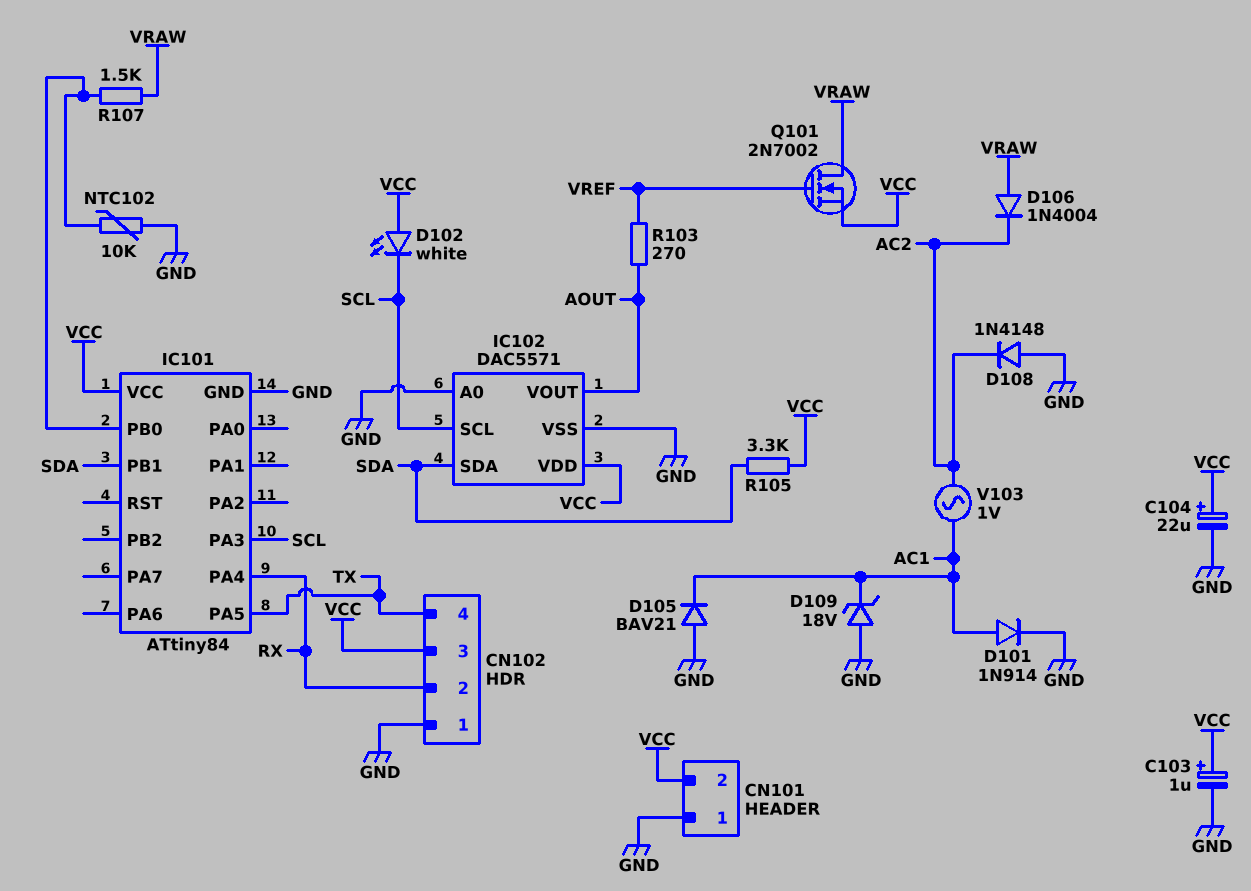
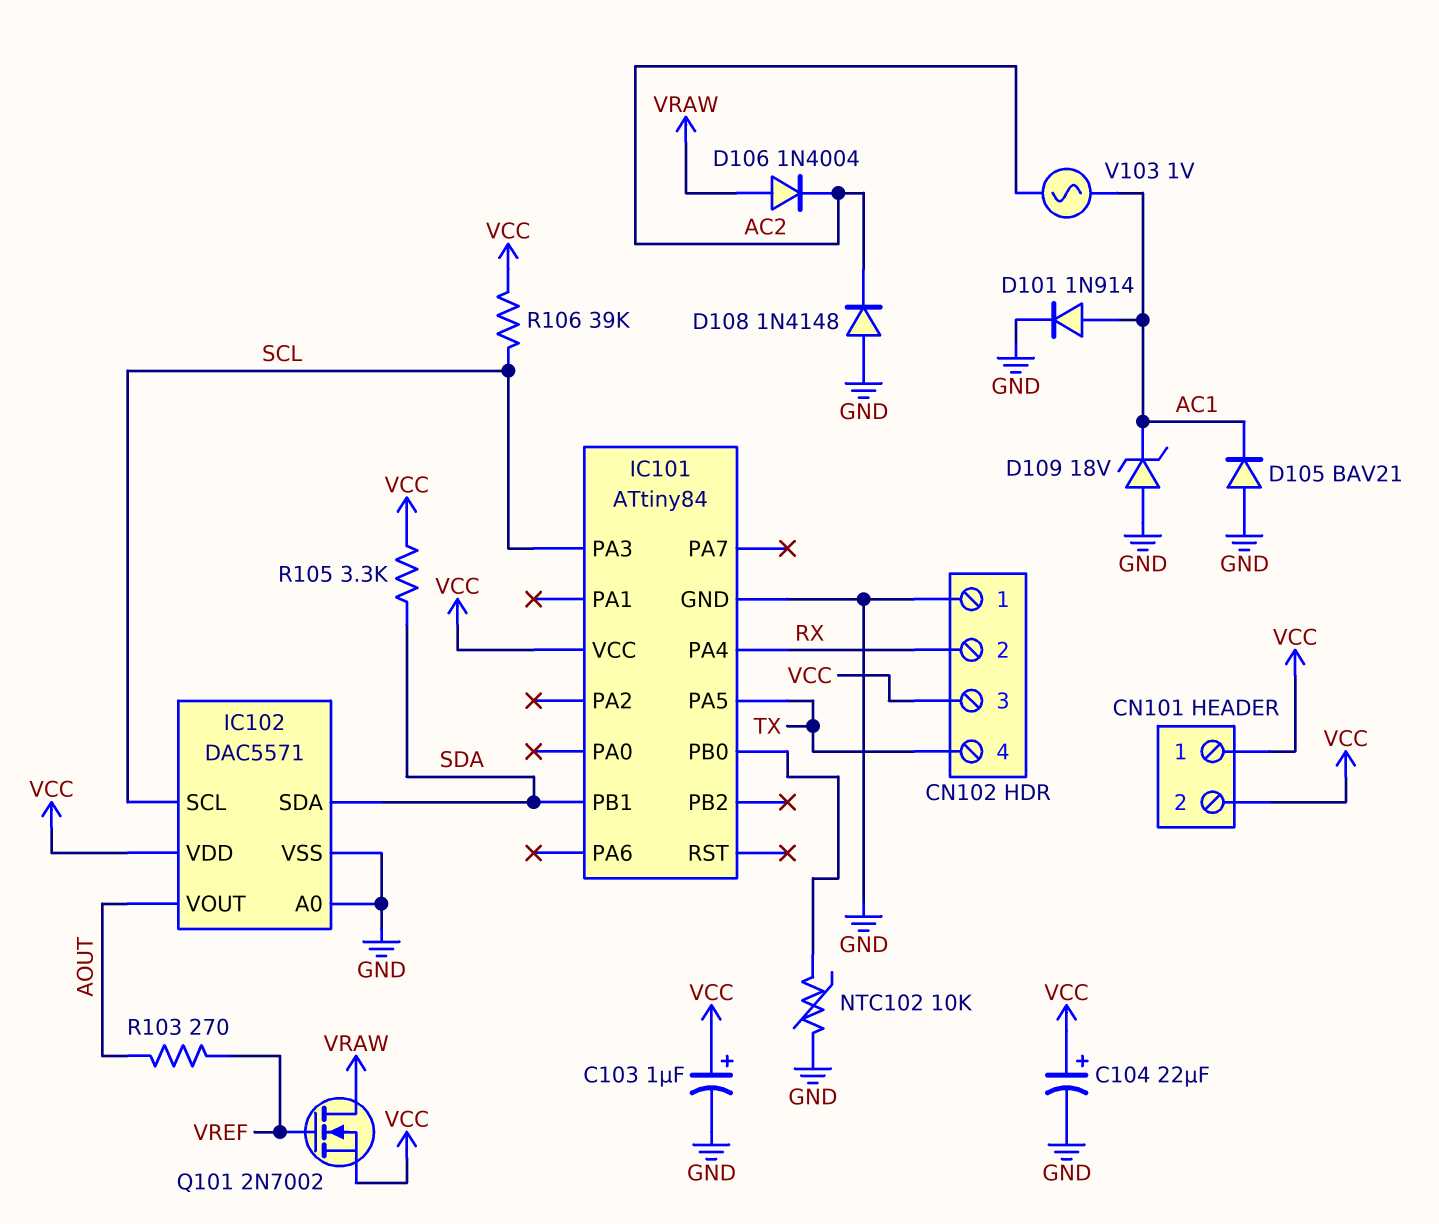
CN101 pin 1: GND -> VCC
D102: LED white (A VCC, K SCL) -> none
R106: none -> 39k (SCL, VCC)
R107: 1.5k (IC101/PB0, VRAW) -> none

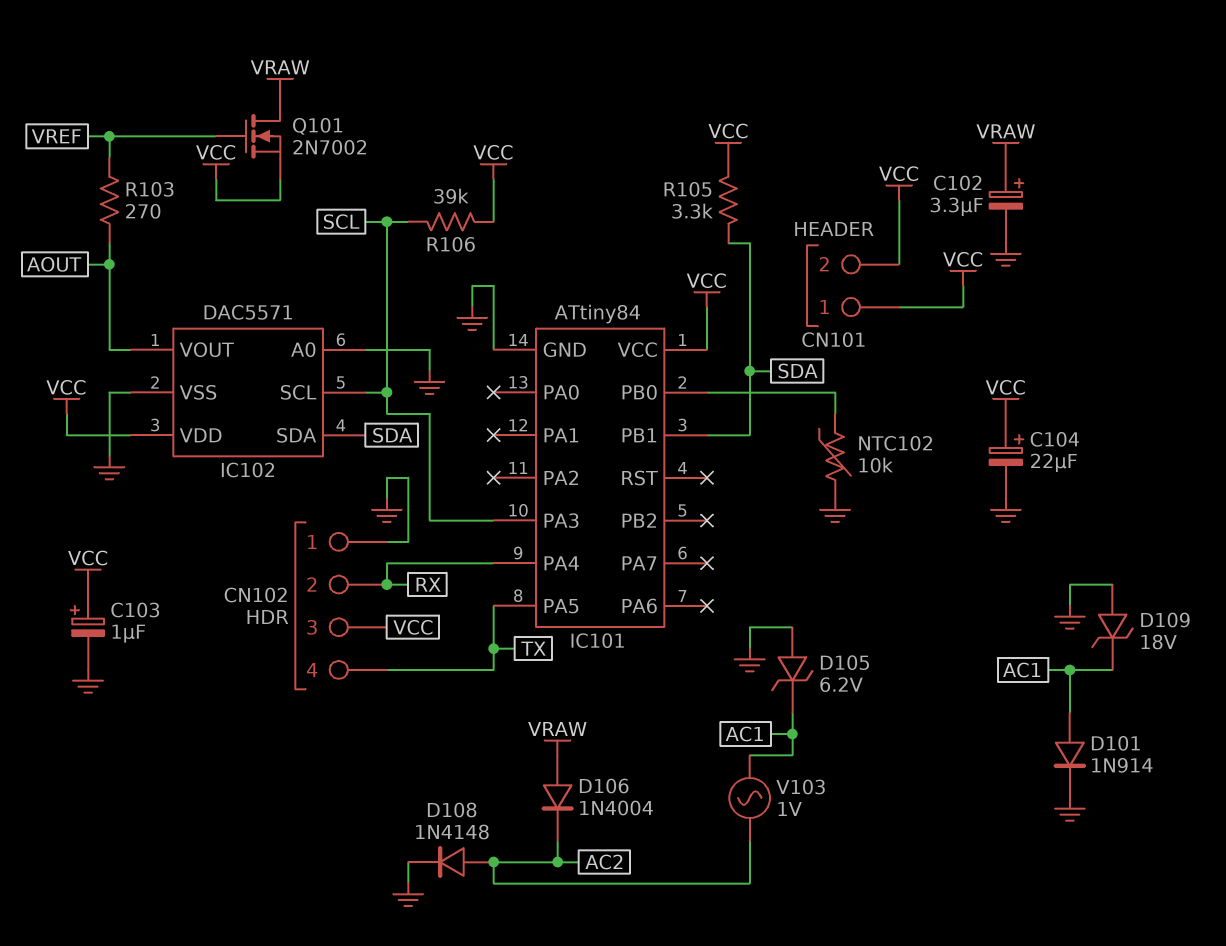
C102: none -> 3.3uF (plus VRAW, minus GND)
D105: diode BAV21 (A GND, K AC1) -> zener 6.2V (A GND, K AC1)
D108: diode 1N4148 (A GND, K AC2) -> diode 1N4148 (A AC2, K GND)

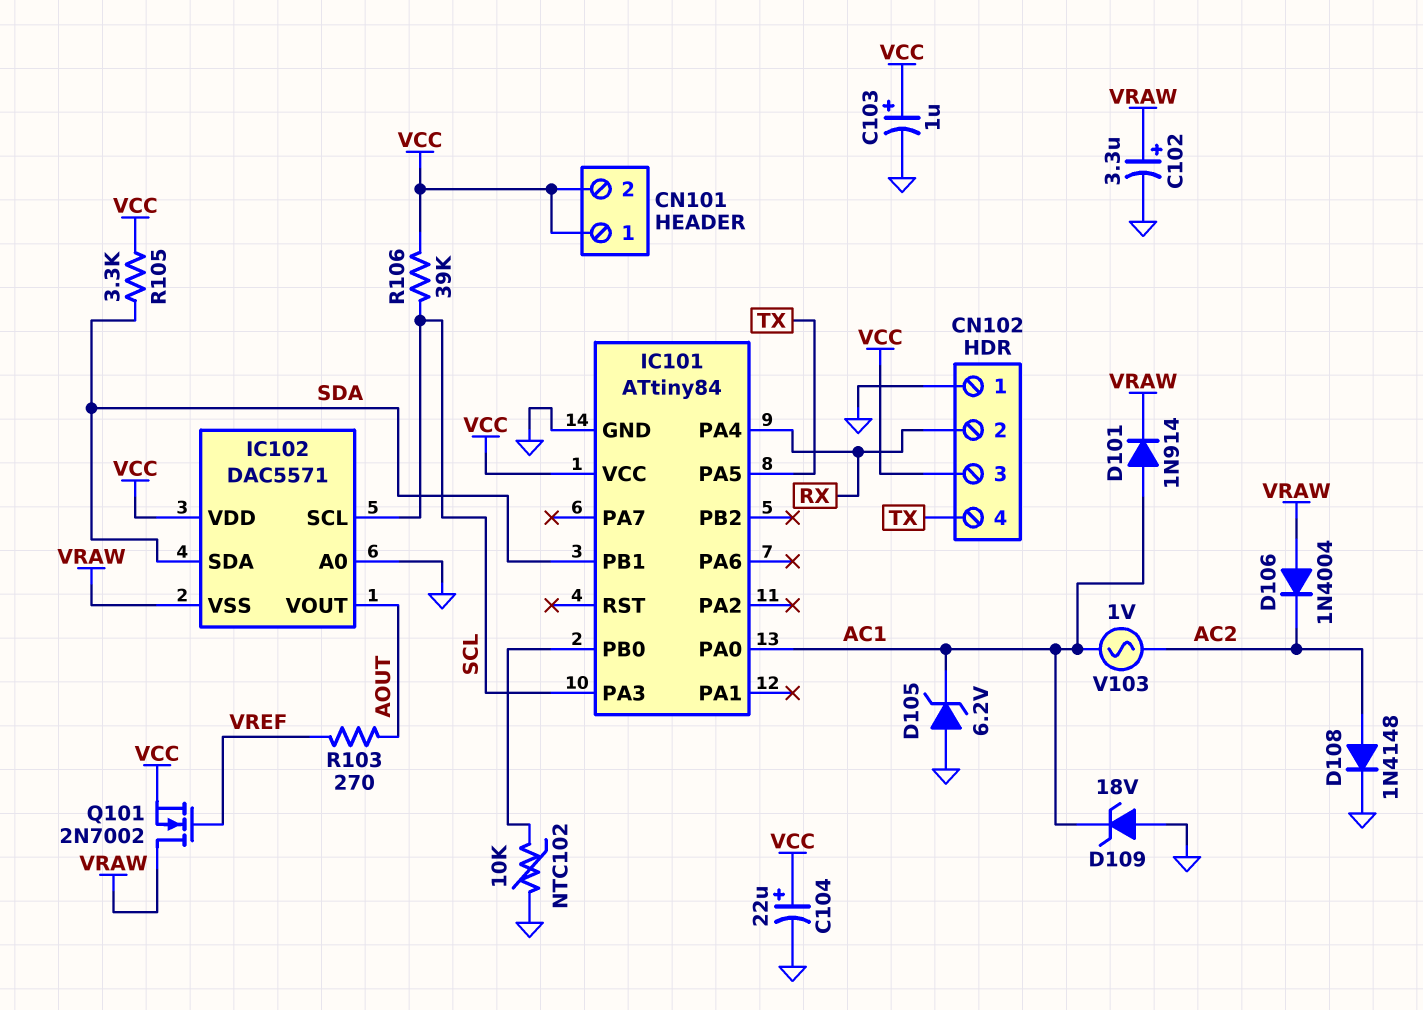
D101: diode 1N914 (A AC1, K GND) -> diode 1N914 (A AC1, K VRAW)
IC101 pin PA0: none -> AC1
IC102 pin VSS: GND -> VRAW

